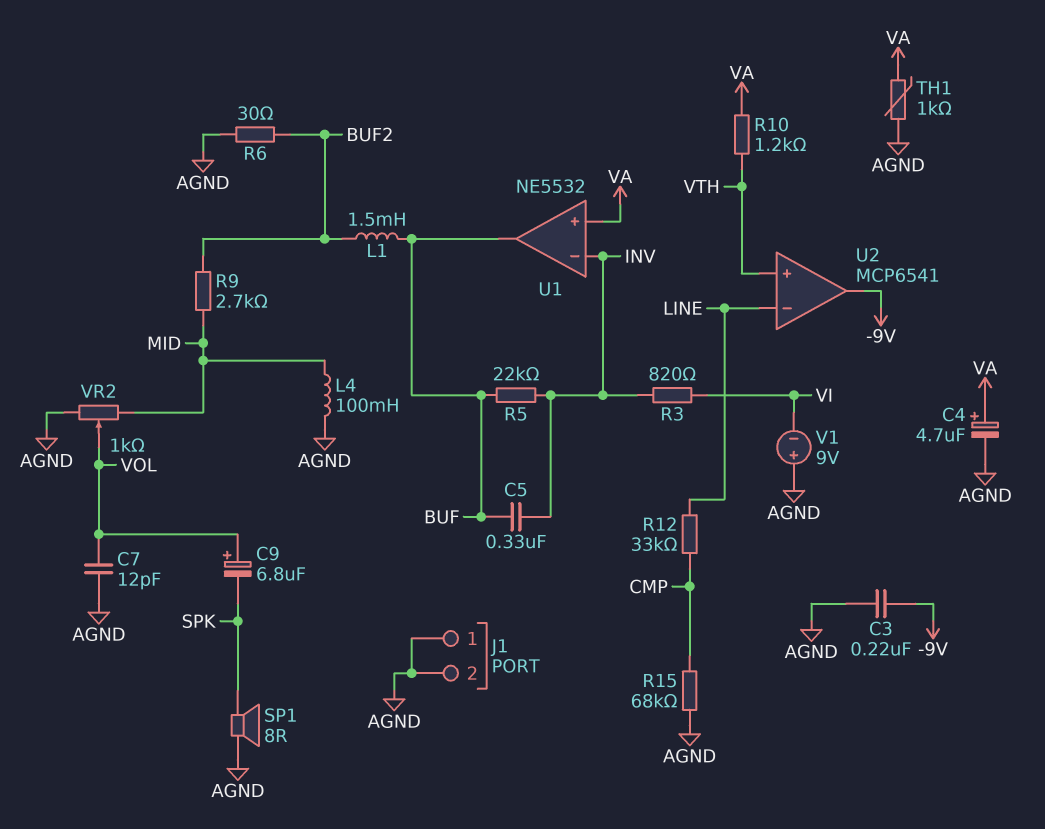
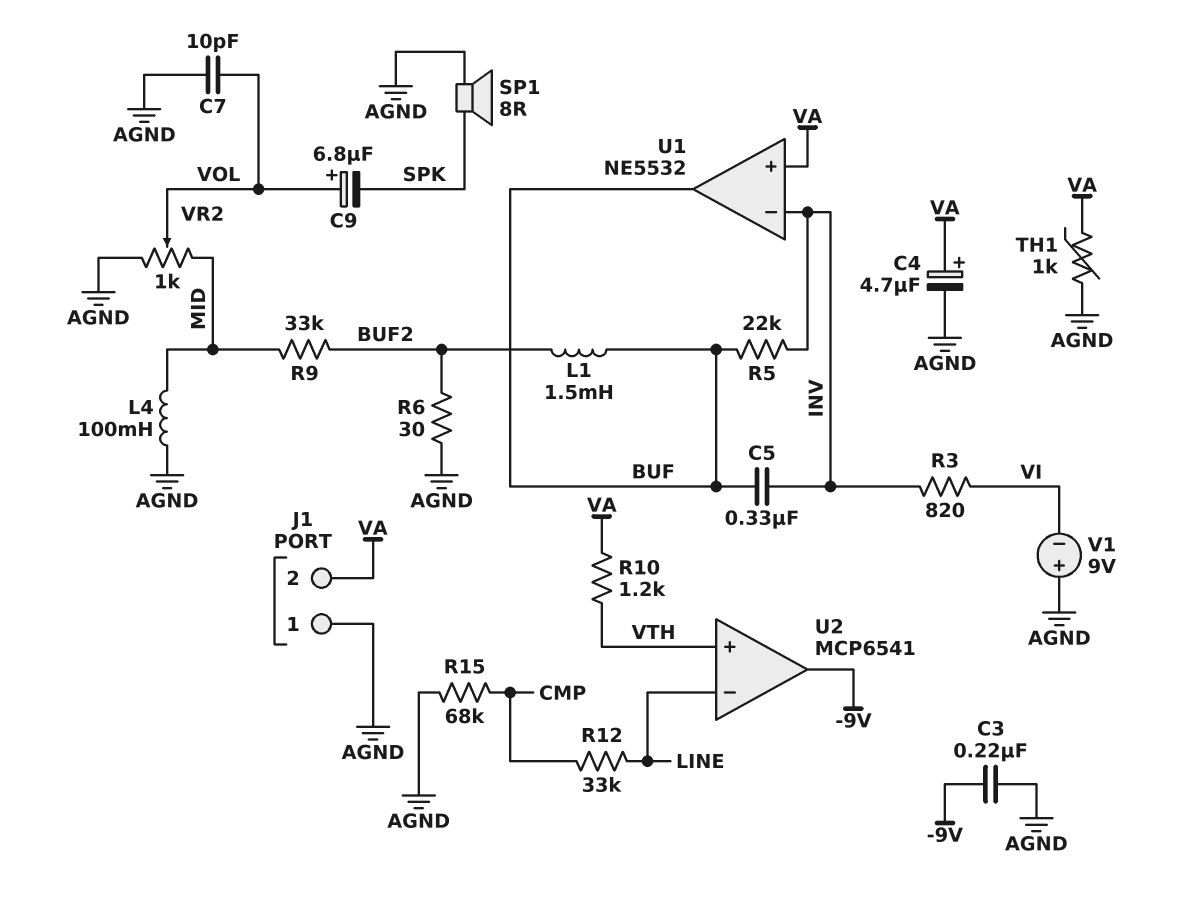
C7: 12pF (AGND, VOL) -> 10pF (AGND, VOL)
J1 pin 2: AGND -> VA
R9: 2.7k (BUF2, MID) -> 33k (BUF2, MID)

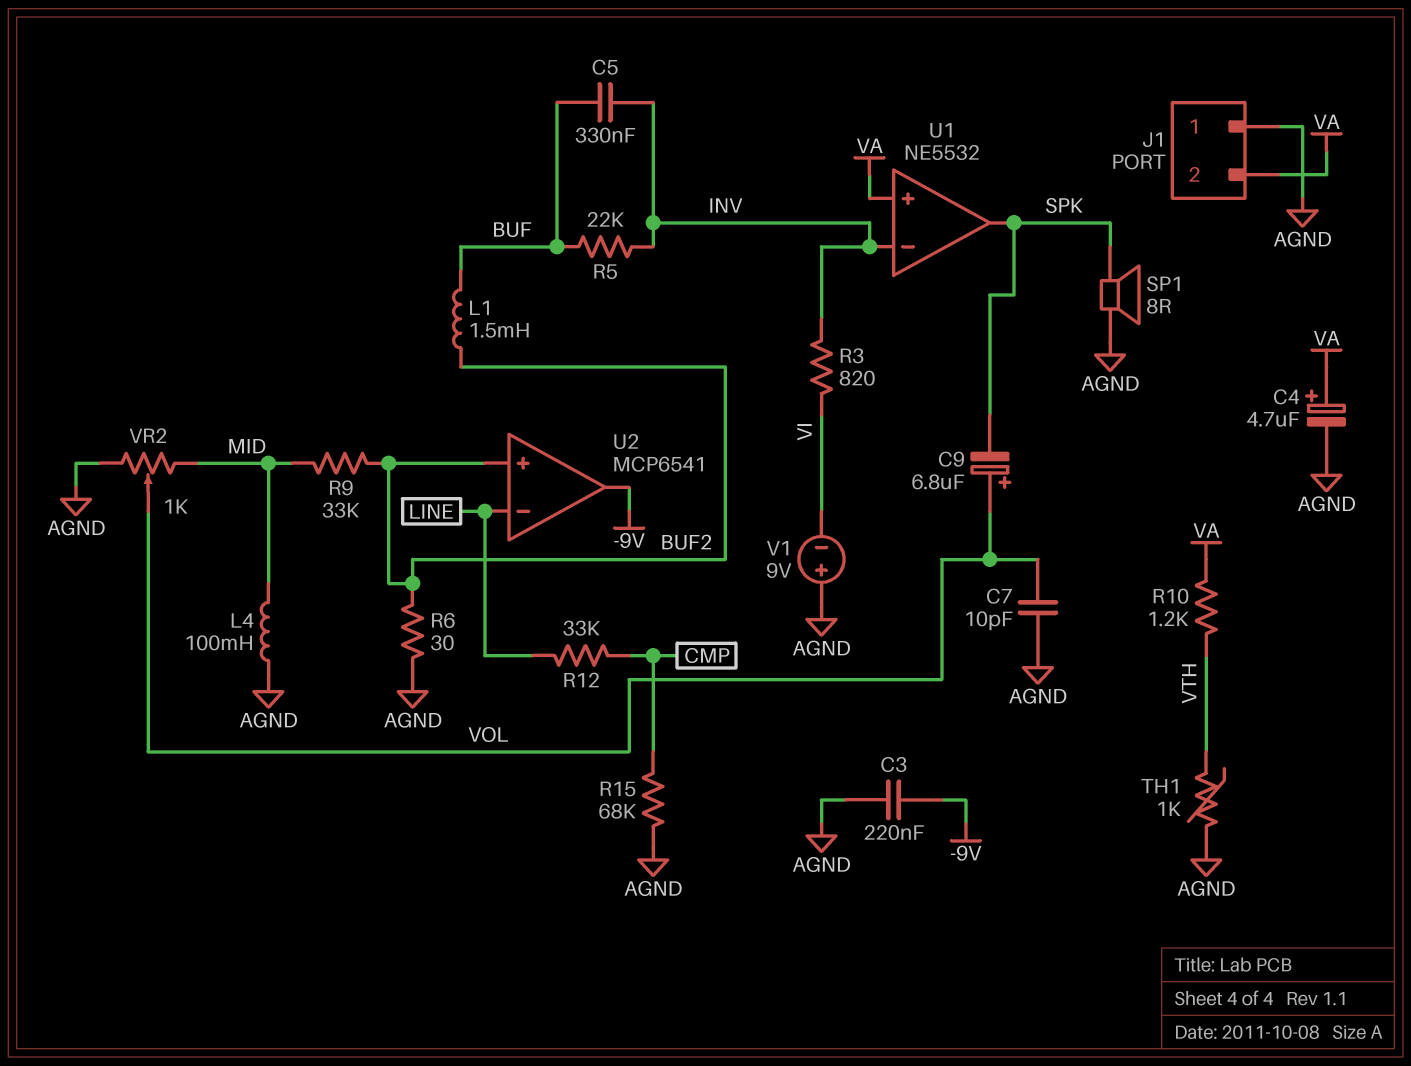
TH1: 1k (AGND, VA) -> 1k (AGND, VTH)
U1 pin out: BUF -> SPK
U2 pin in+: VTH -> BUF2

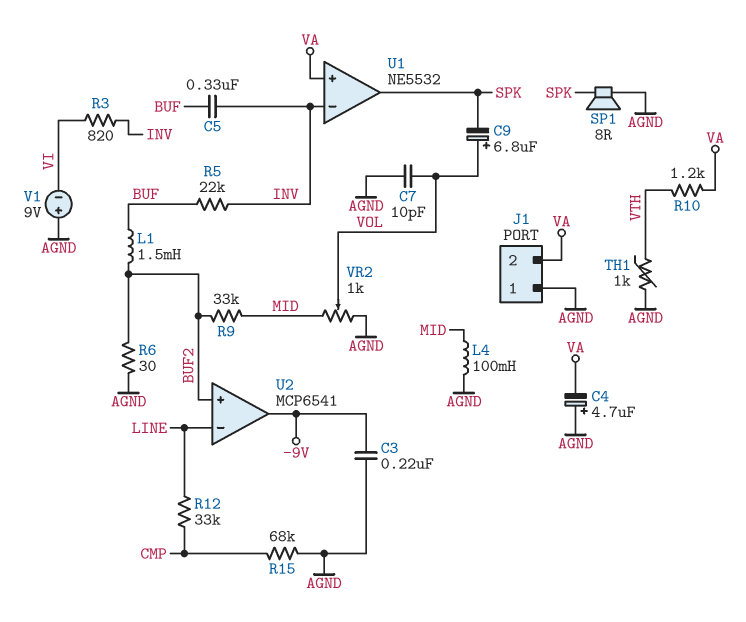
C4: 4.7uF (plus VA, minus AGND) -> 4.7uF (plus AGND, minus VA)

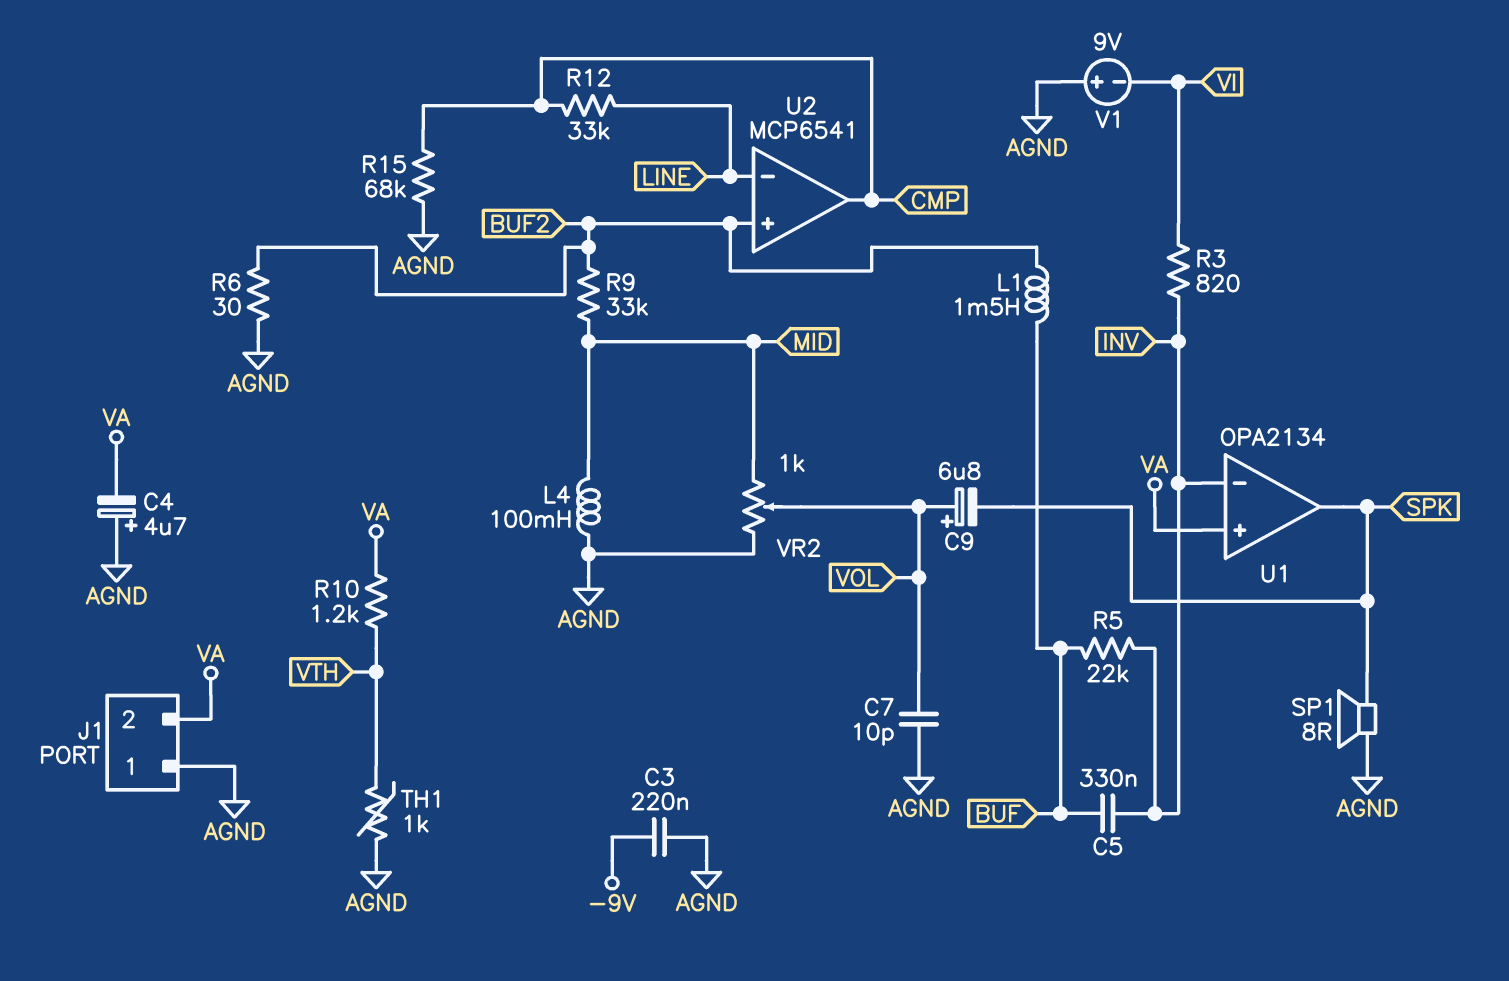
U1: NE5532 -> OPA2134
U2 pin out: -9V -> CMP

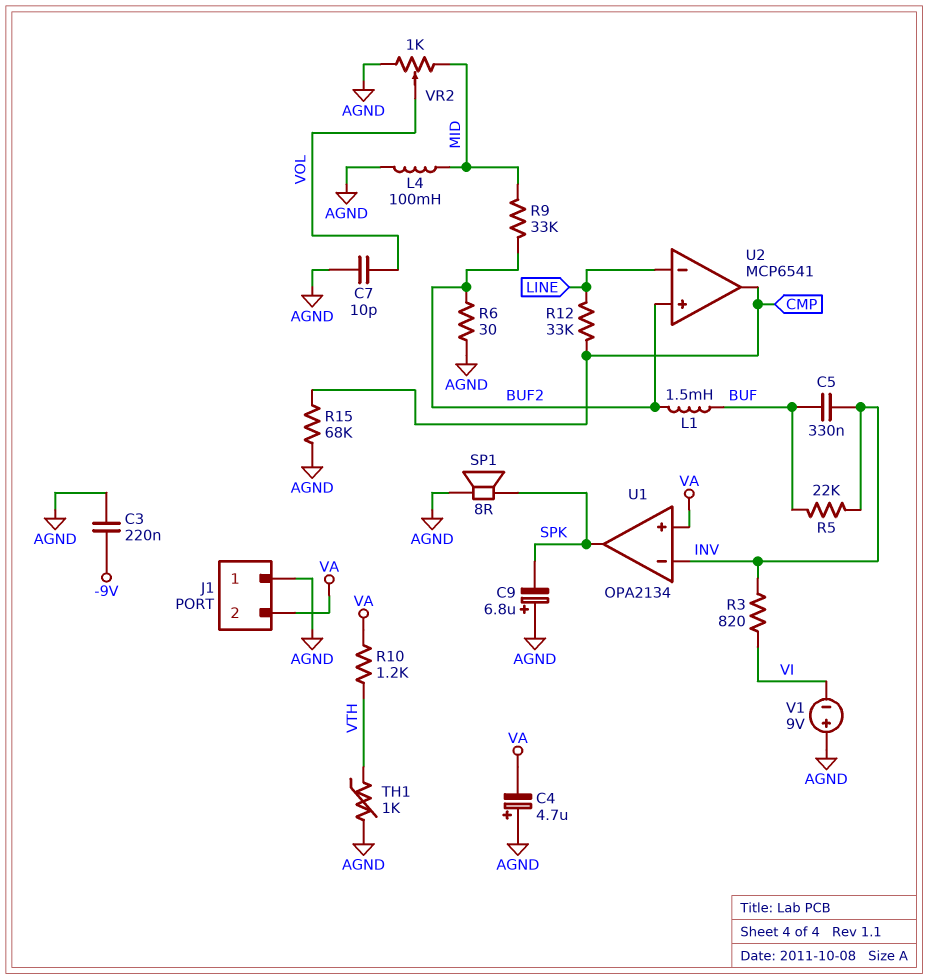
C9: 6.8uF (plus VOL, minus SPK) -> 6.8uF (plus AGND, minus SPK)

